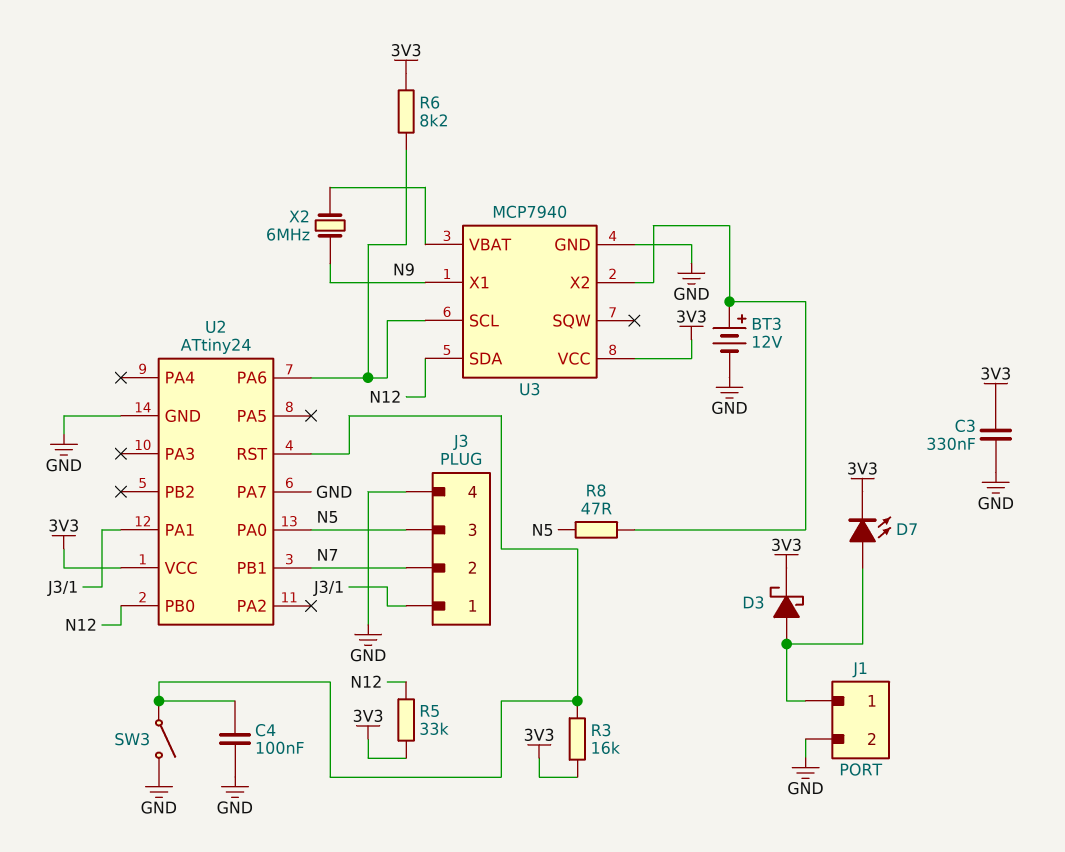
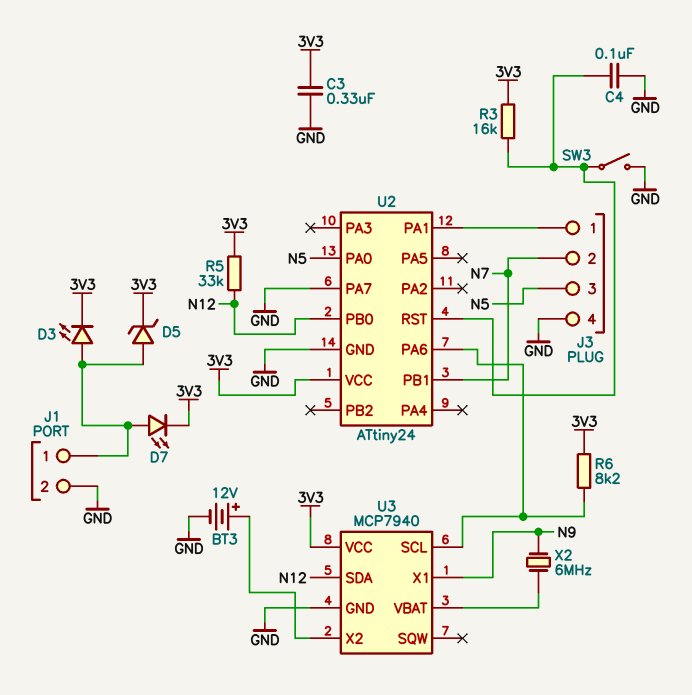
D3: schottky (A J1/1, K 3V3) -> LED (A J1/1, K 3V3)
D5: none -> zener (A J1/1, K 3V3)
R8: 47 (N5, U3/X2) -> none

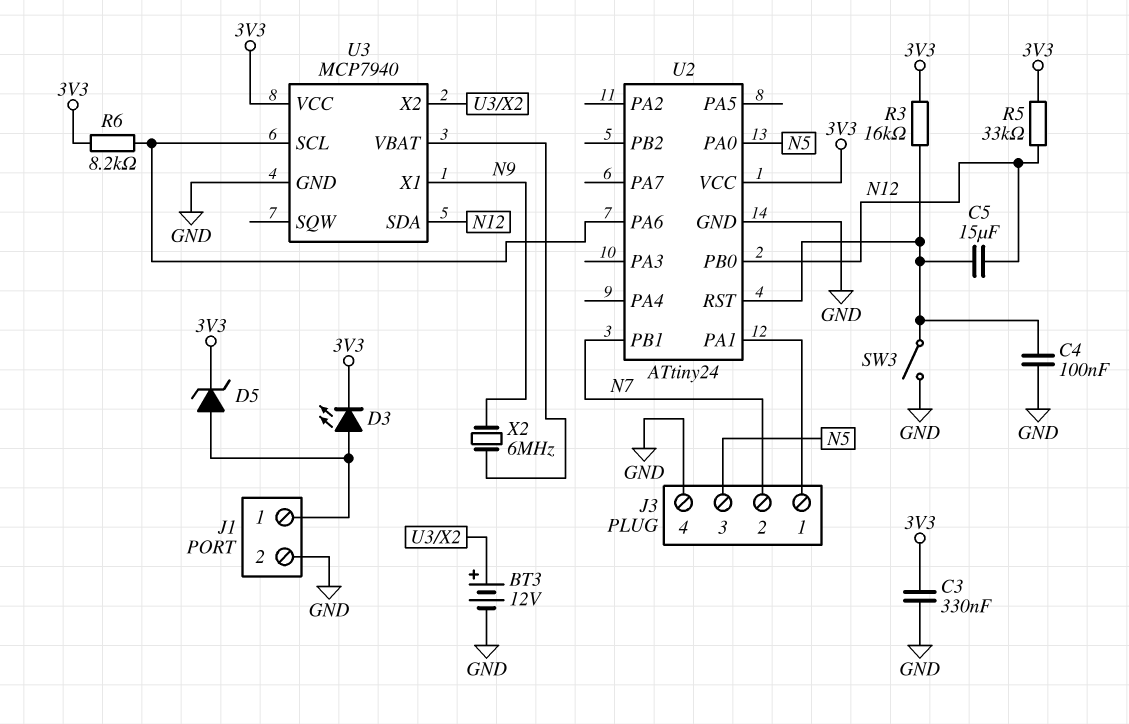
C5: none -> 15uF (N12, U2/RST)
D7: LED (A J1/1, K 3V3) -> none
U2 pin PA7: GND -> none

